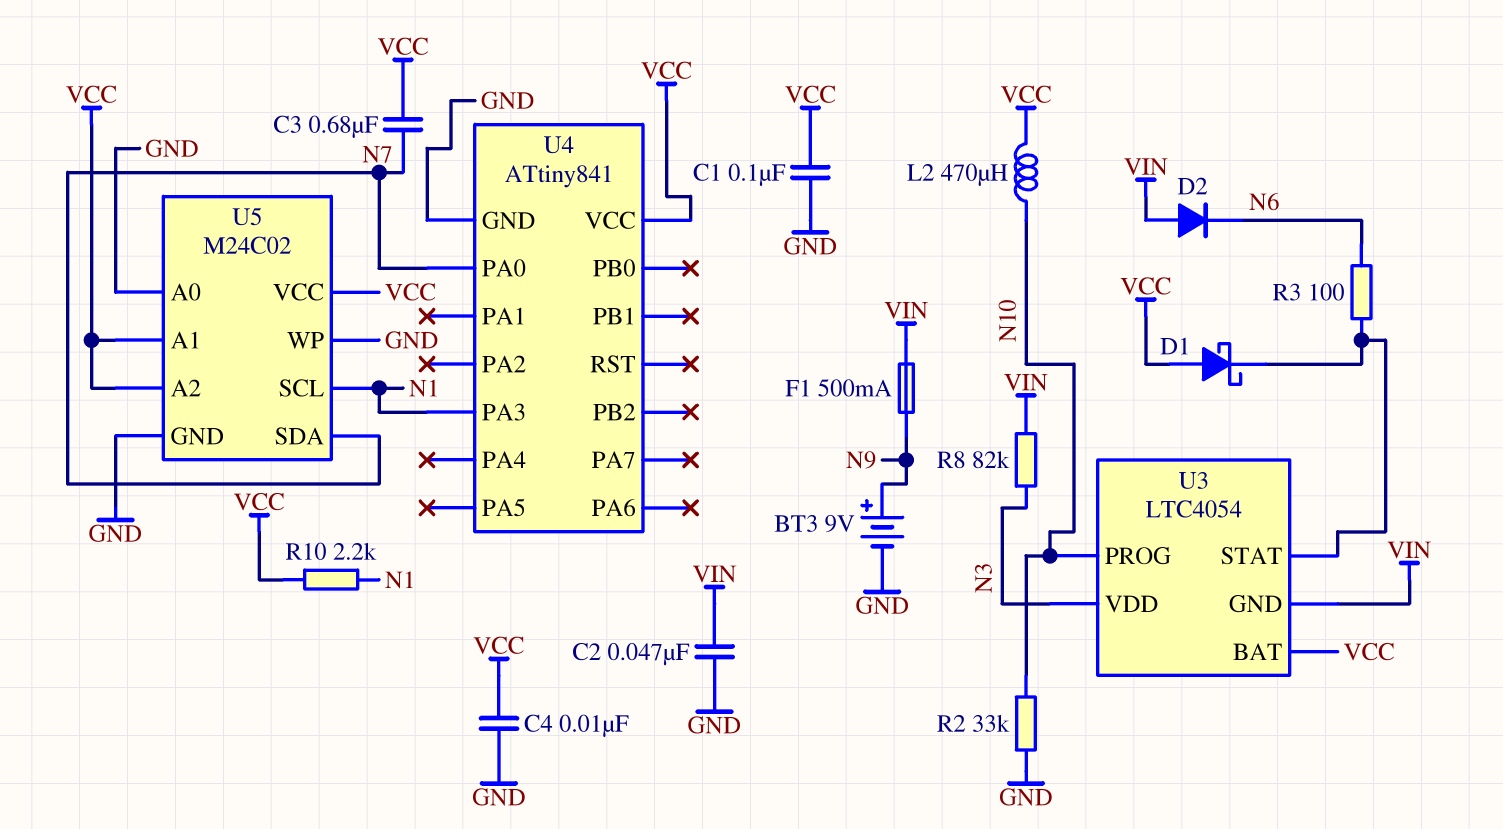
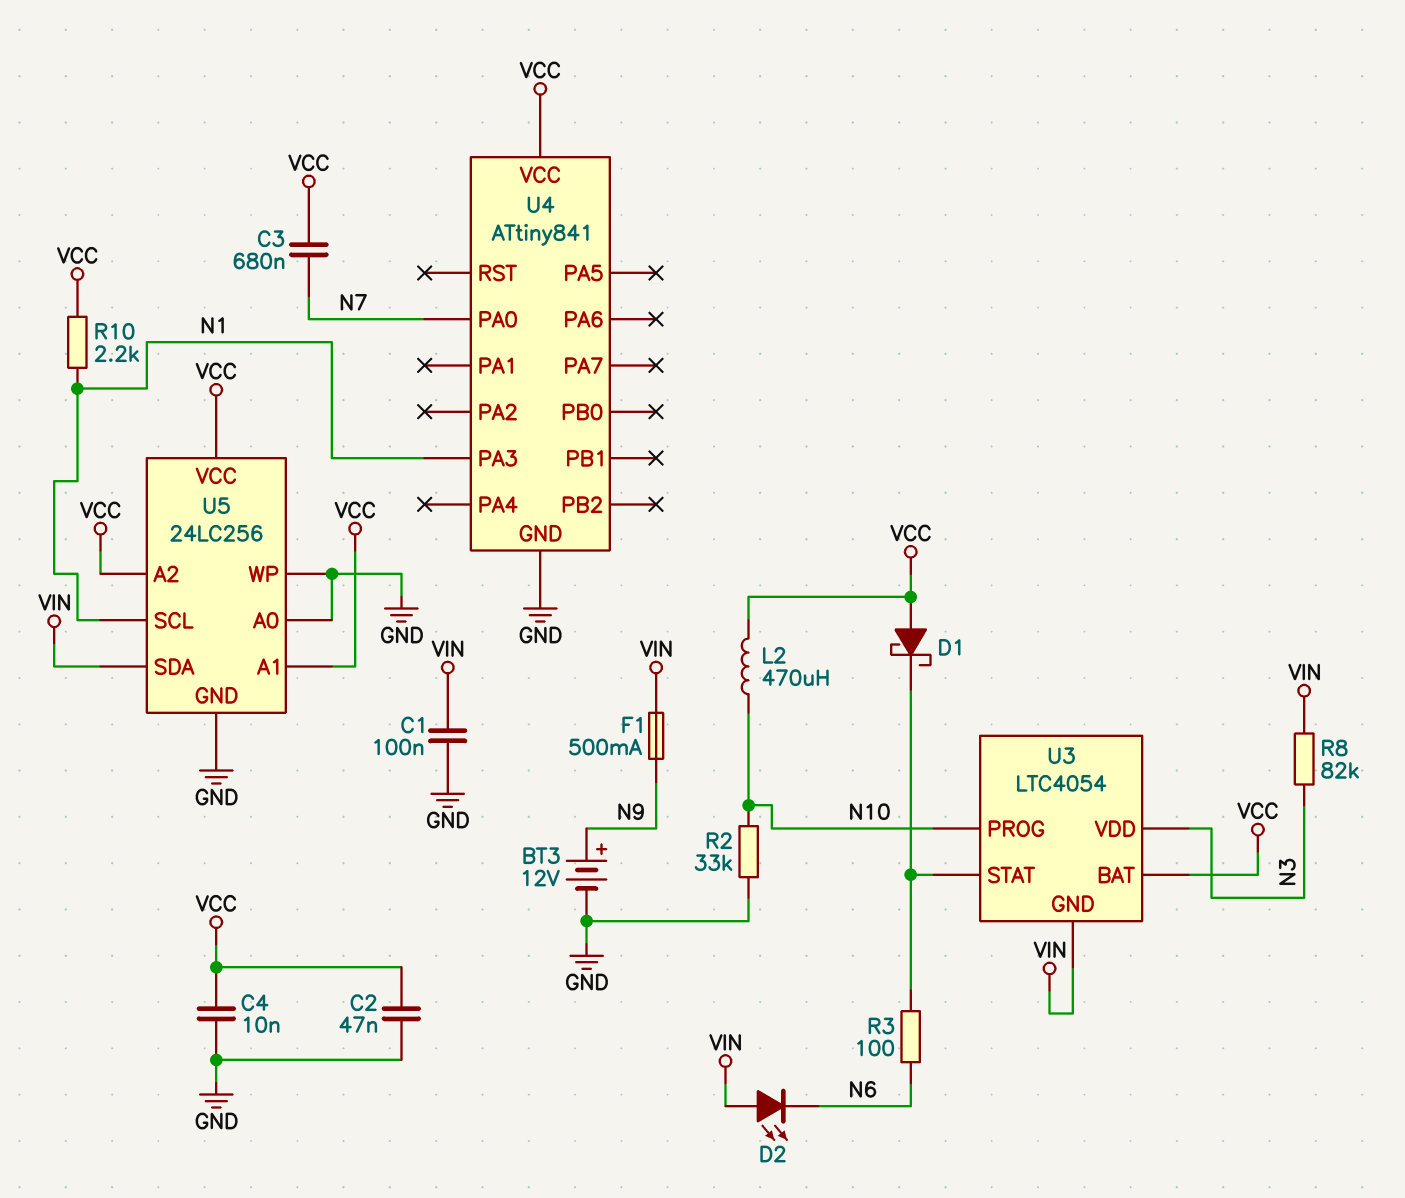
BT3: 9V (plus N9, minus GND) -> 12V (plus N9, minus GND)
C1: 100nF (GND, VCC) -> 100nF (GND, VIN)
C2: 47nF (GND, VIN) -> 47nF (GND, VCC)
D2: diode (A VIN, K N6) -> LED (A VIN, K N6)
U5: M24C02 -> 24LC256
U5 pin SDA: N7 -> VIN

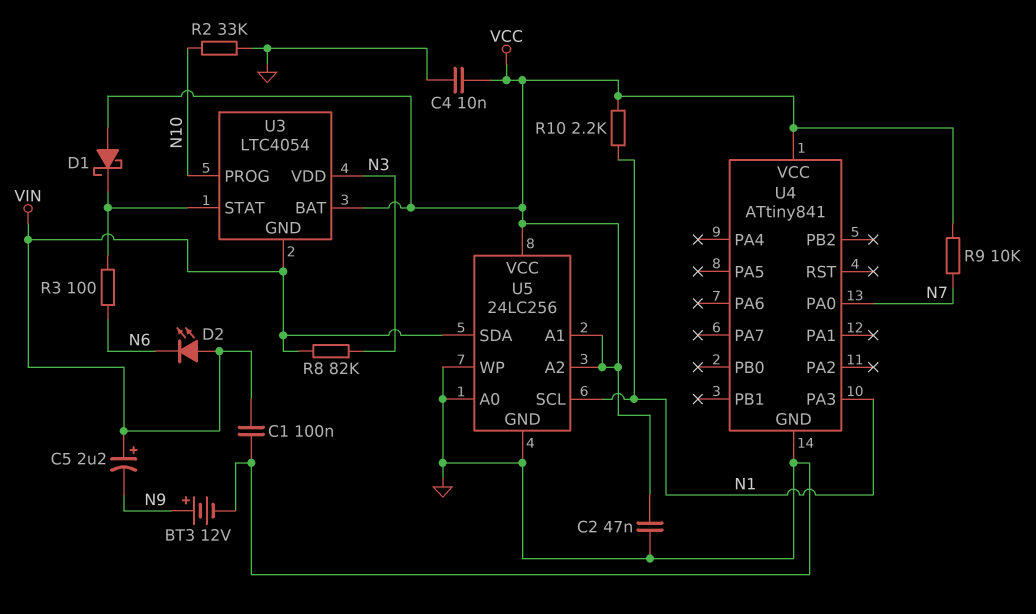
C3: 680nF (N7, VCC) -> none
C5: none -> 2.2uF (plus VIN, minus N9)
F1: 500mA (N9, VIN) -> none
L2: 470uH (N10, VCC) -> none
R9: none -> 10k (N7, VCC)

